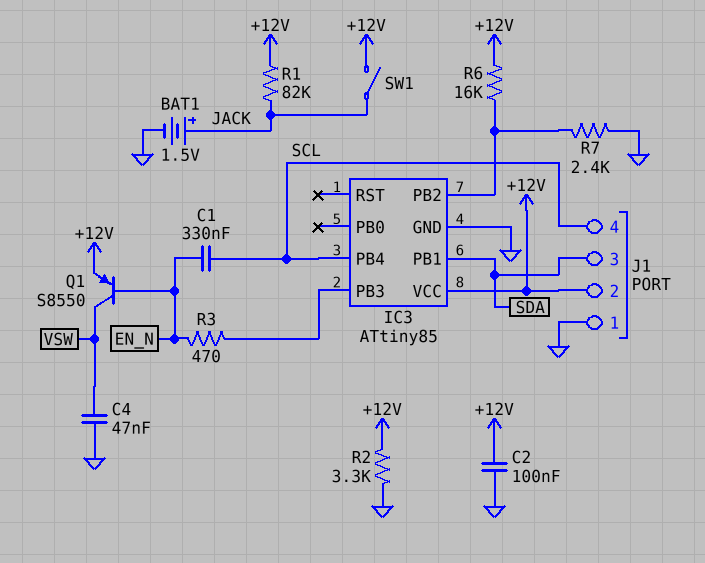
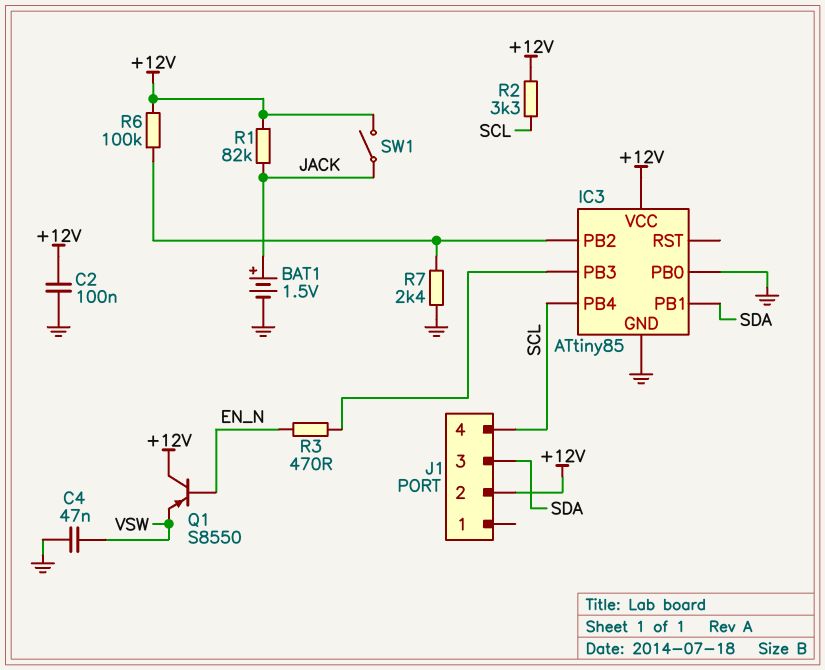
C1: 330nF (EN_N, SCL) -> none
IC3 pin PB0: none -> GND
J1 pin 1: GND -> none
Q1: PNP S8550 (B EN_N, C VSW, E +12V) -> PNP S8550 (B EN_N, C +12V, E VSW)
R2: 3.3k (+12V, GND) -> 3.3k (+12V, SCL)
R6: 16k (+12V, IC3/PB2) -> 100k (+12V, IC3/PB2)

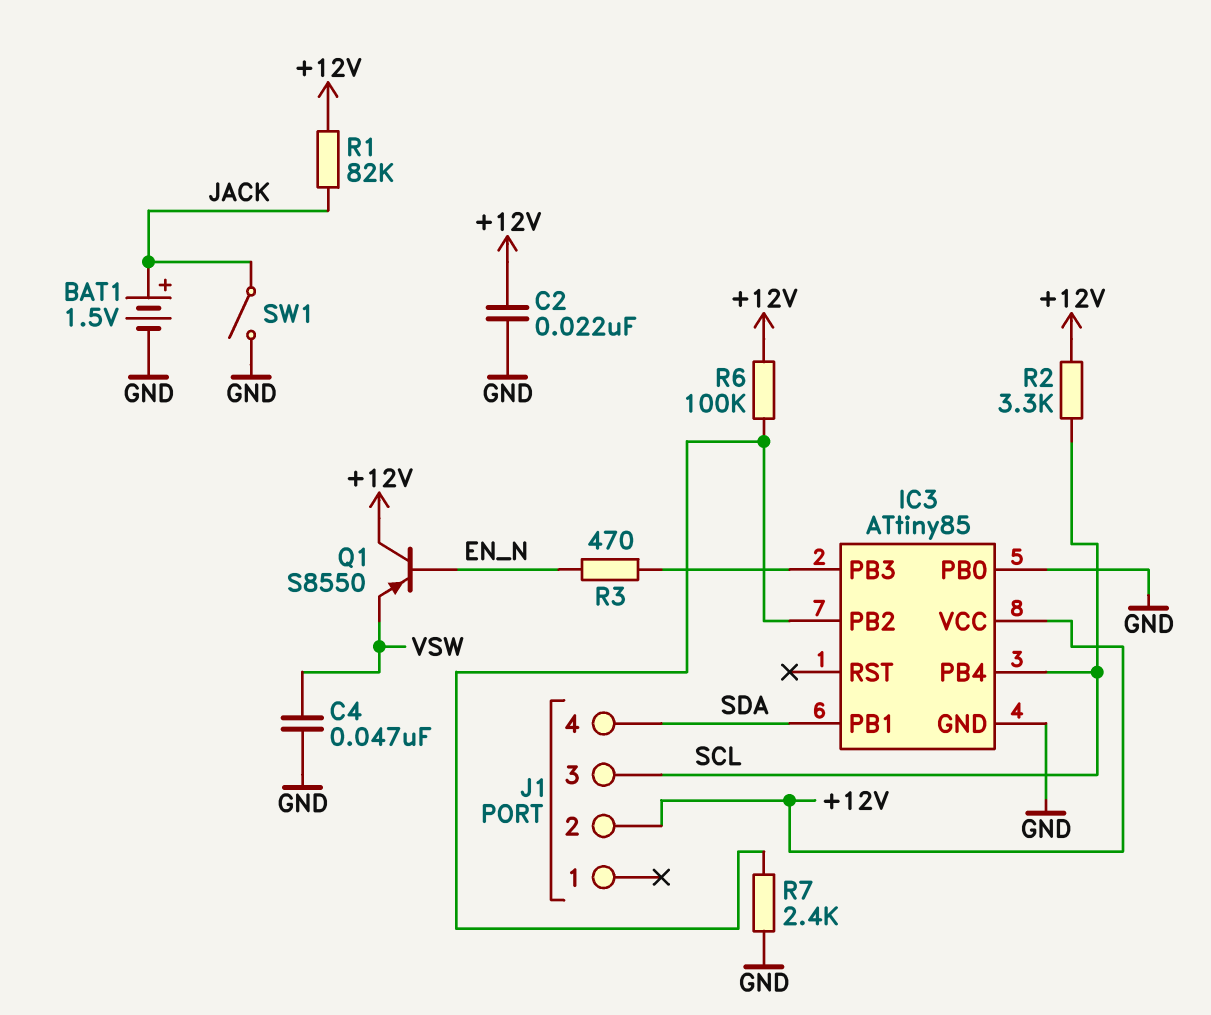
C2: 100nF (+12V, GND) -> 22nF (+12V, GND)
J1 pin 3: SDA -> SCL
J1 pin 4: SCL -> SDA
SW1: switch (+12V, JACK) -> switch (GND, JACK)

